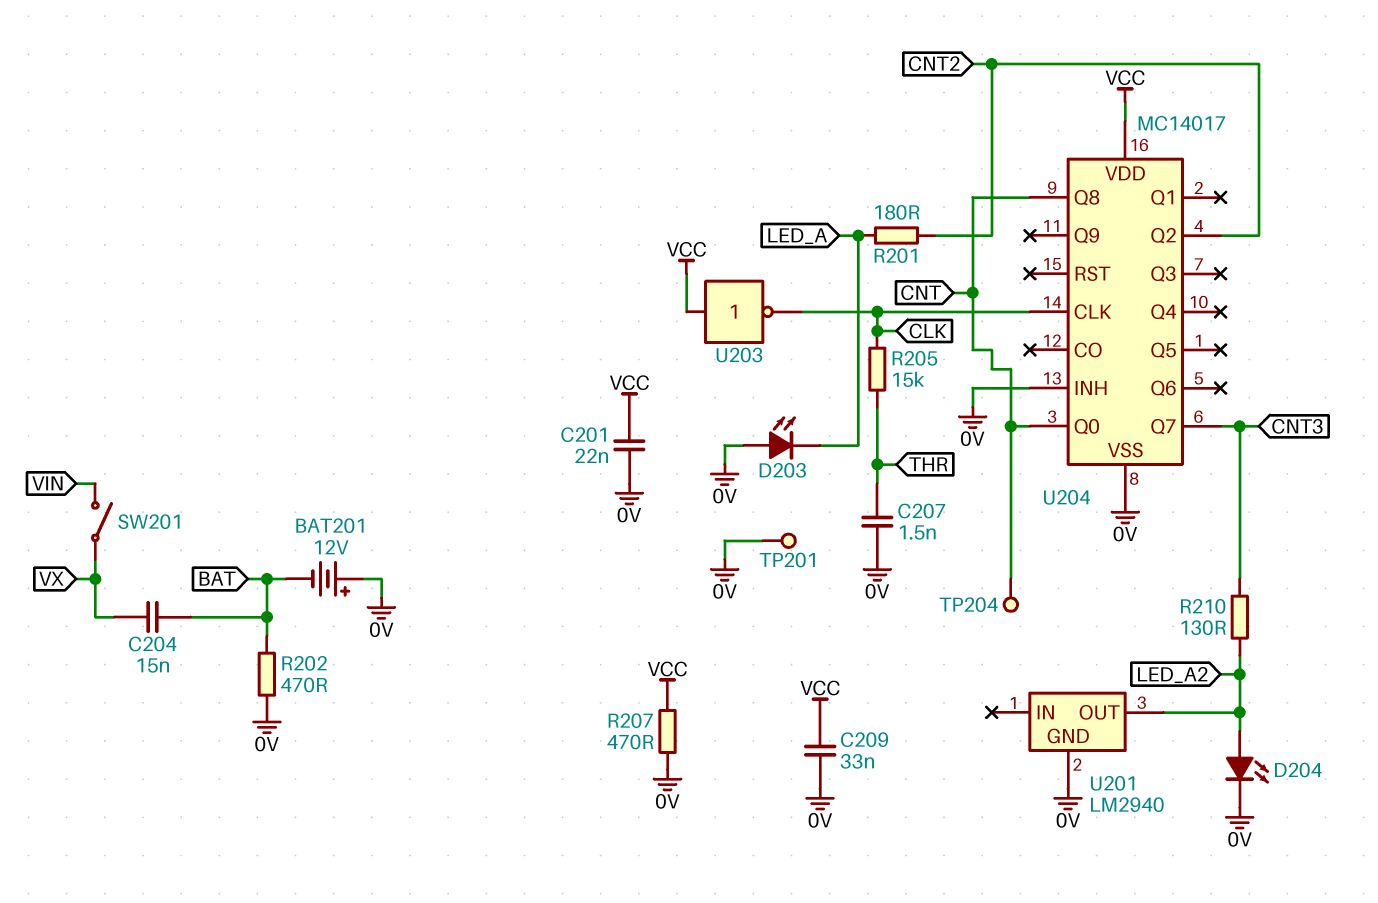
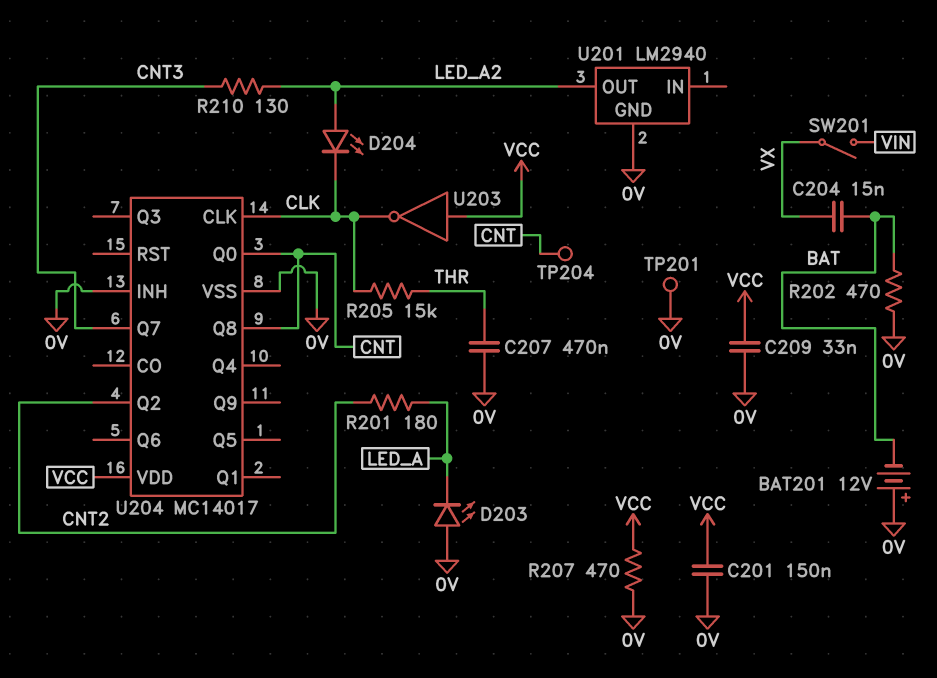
C201: 22nF (0V, VCC) -> 150nF (0V, VCC)
C207: 1.5nF (0V, THR) -> 470nF (0V, THR)
D204: LED (A LED_A2, K 0V) -> LED (A LED_A2, K CLK)

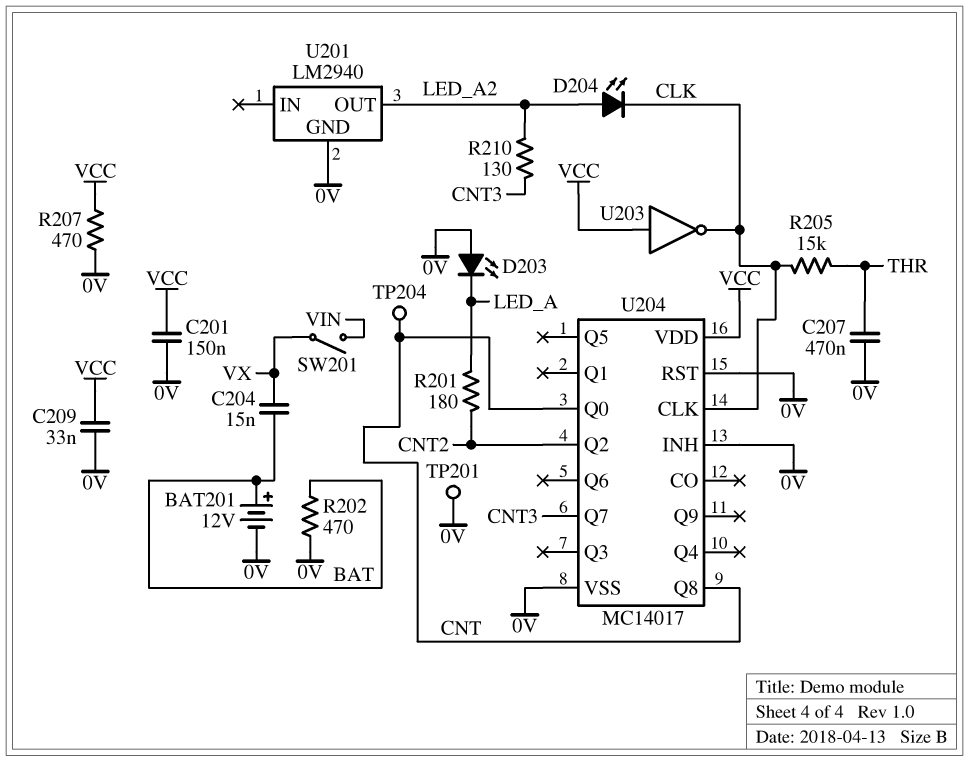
BAT201: 12V (plus 0V, minus BAT) -> 12V (plus BAT, minus 0V)
U204 pin RST: none -> 0V

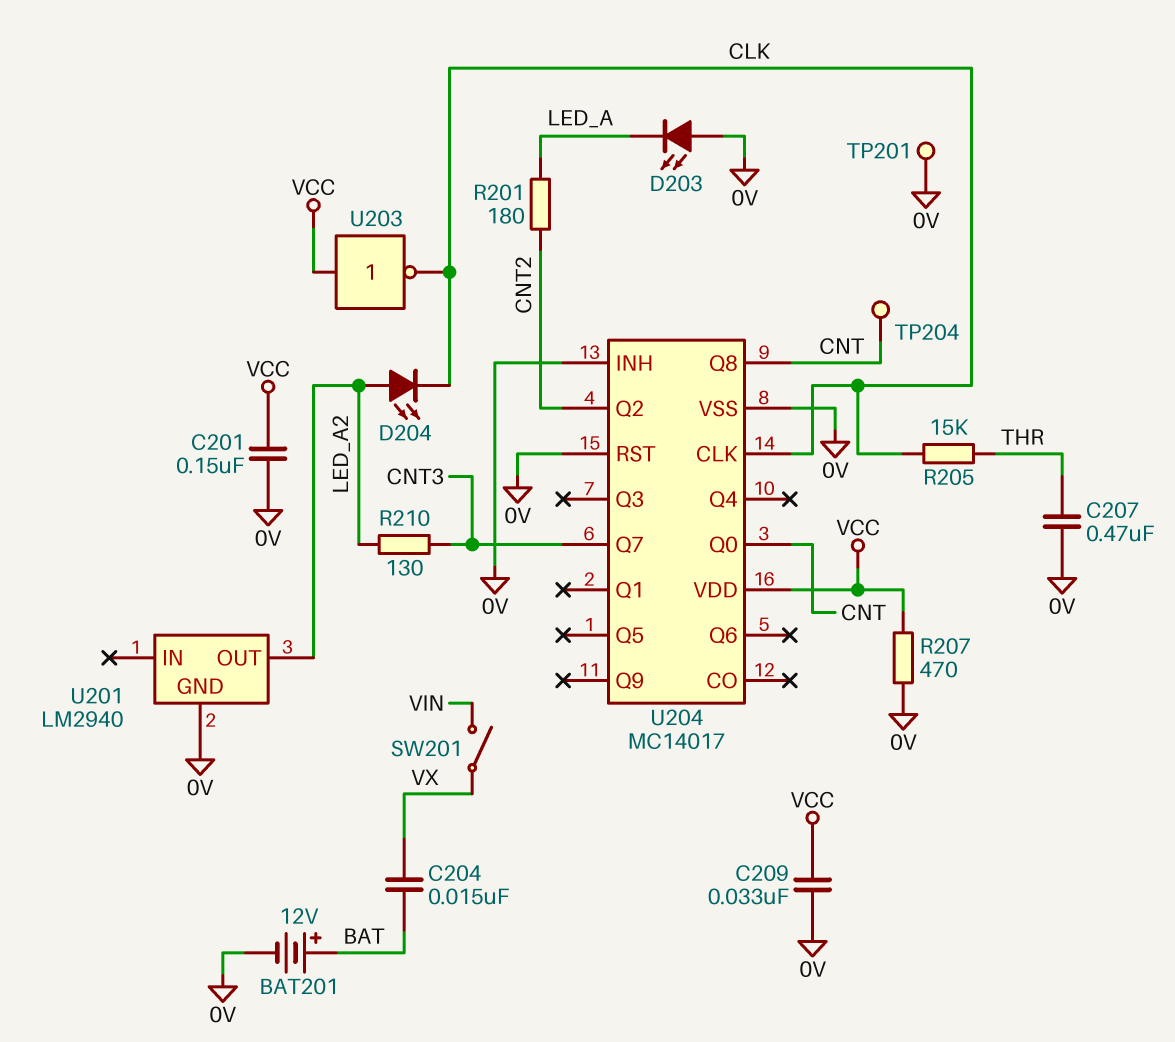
R202: 470 (0V, BAT) -> none

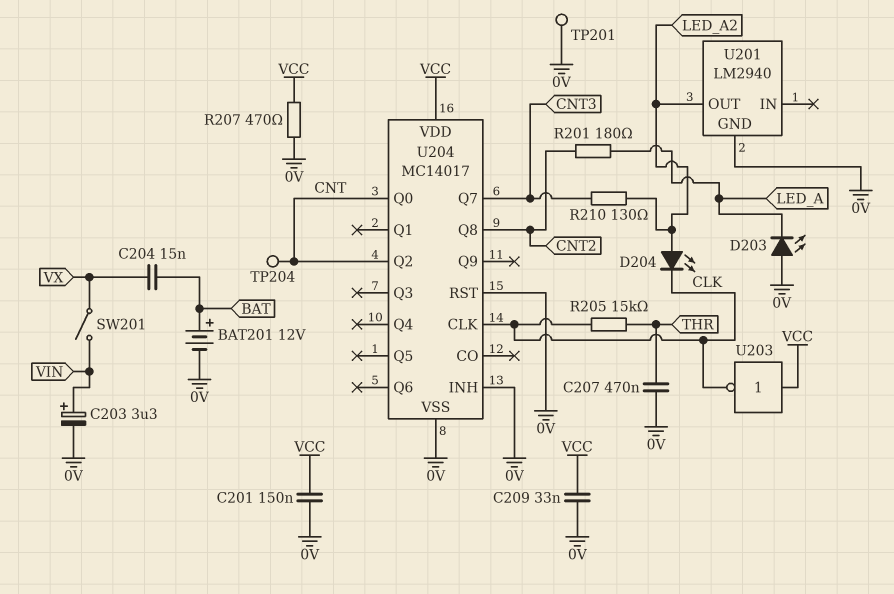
C203: none -> 3.3uF (plus VIN, minus 0V)
U204 pin Q2: CNT2 -> CNT
U204 pin Q8: CNT -> CNT2

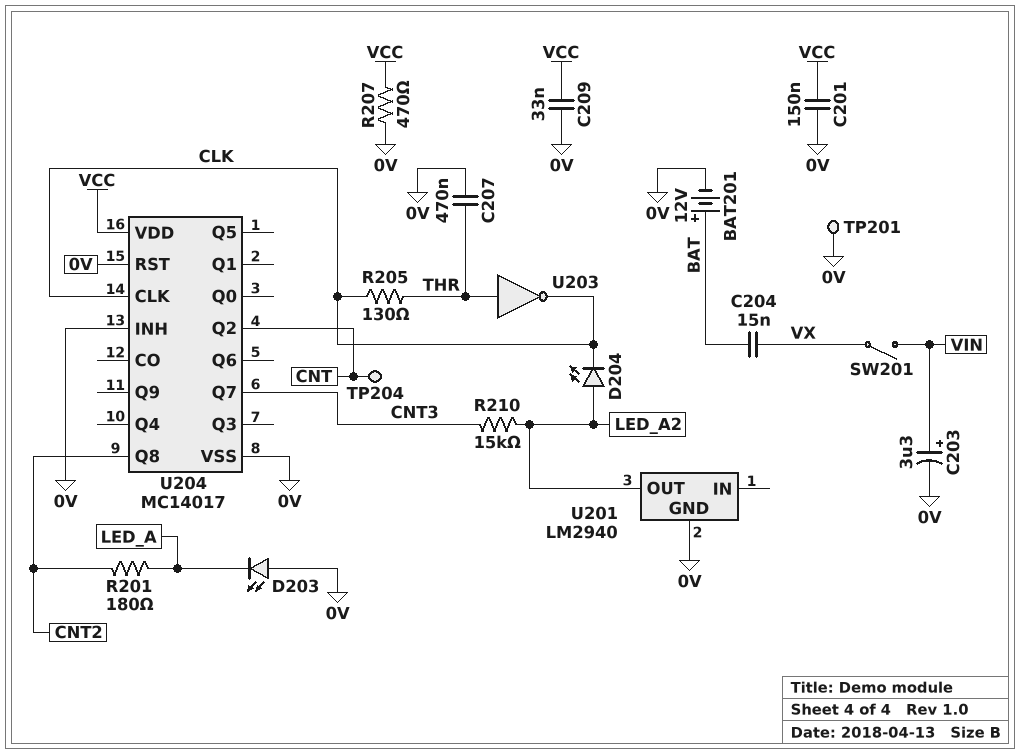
R205: 15k (CLK, THR) -> 130 (CLK, THR)
R210: 130 (CNT3, LED_A2) -> 15k (CNT3, LED_A2)
U203: NOT (in VCC, out CLK) -> NOT (in THR, out CLK)
U204 pin Q0: CNT -> none

